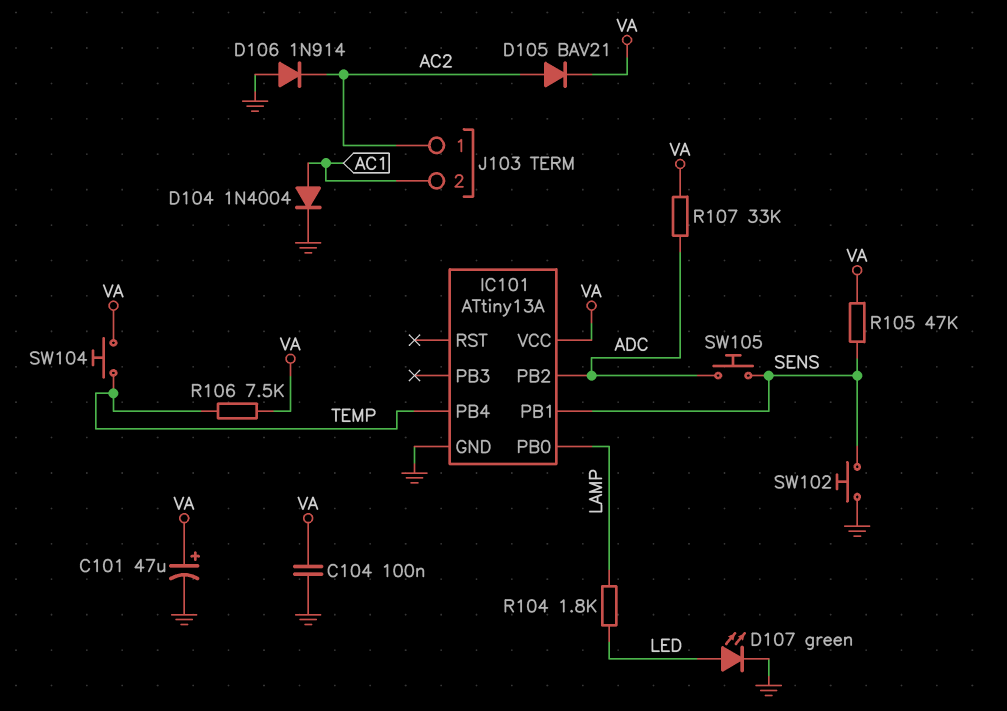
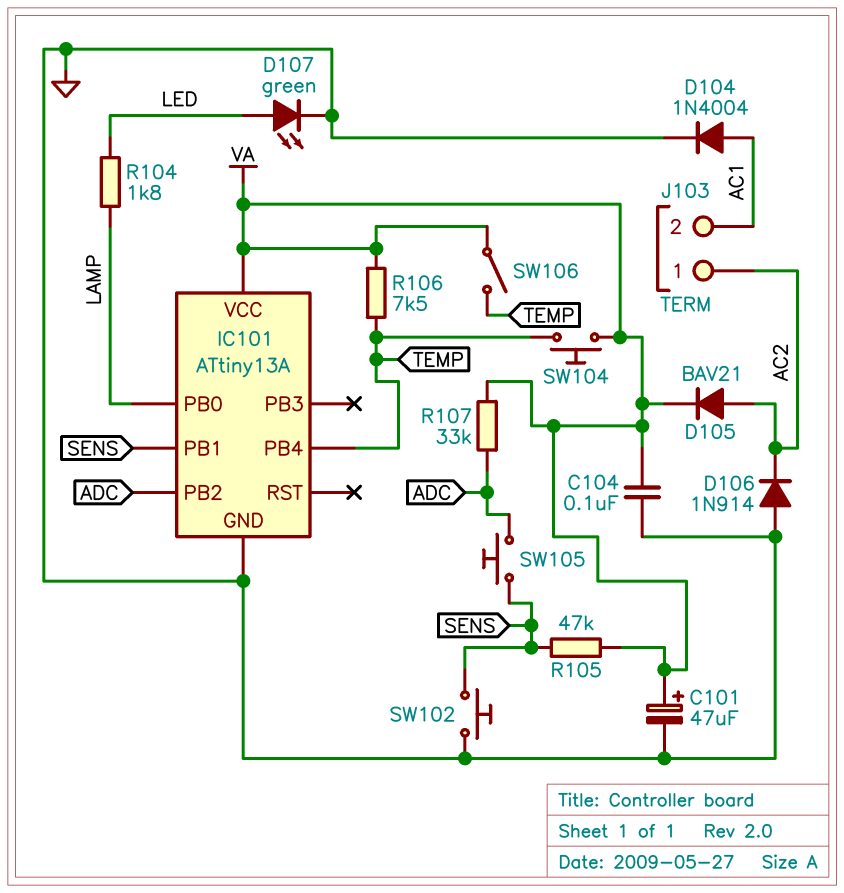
SW106: none -> switch (TEMP, VA)

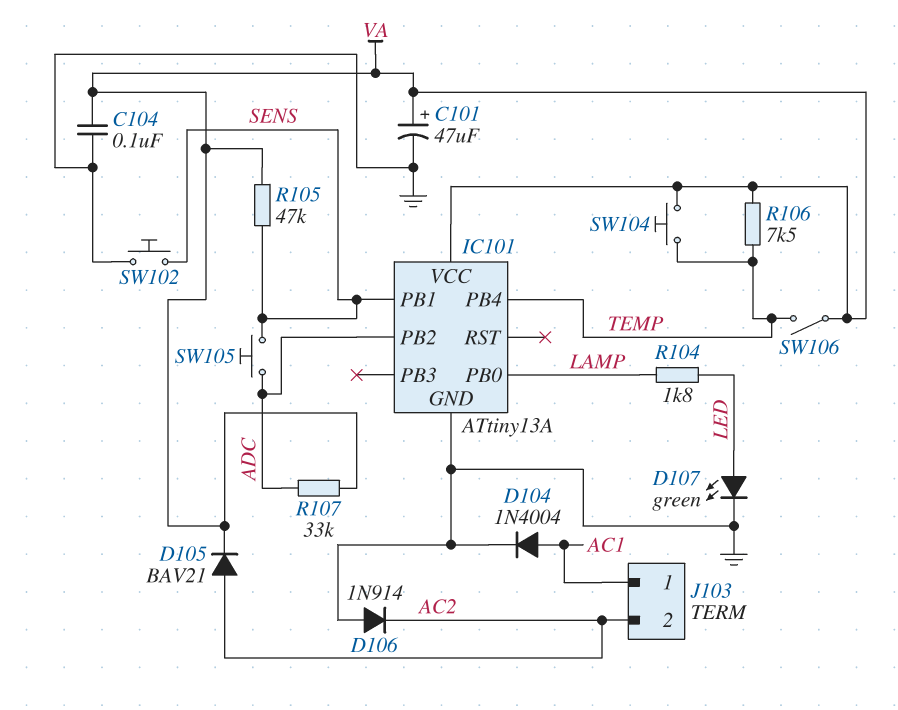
J103 pin 1: AC2 -> AC1
J103 pin 2: AC1 -> AC2

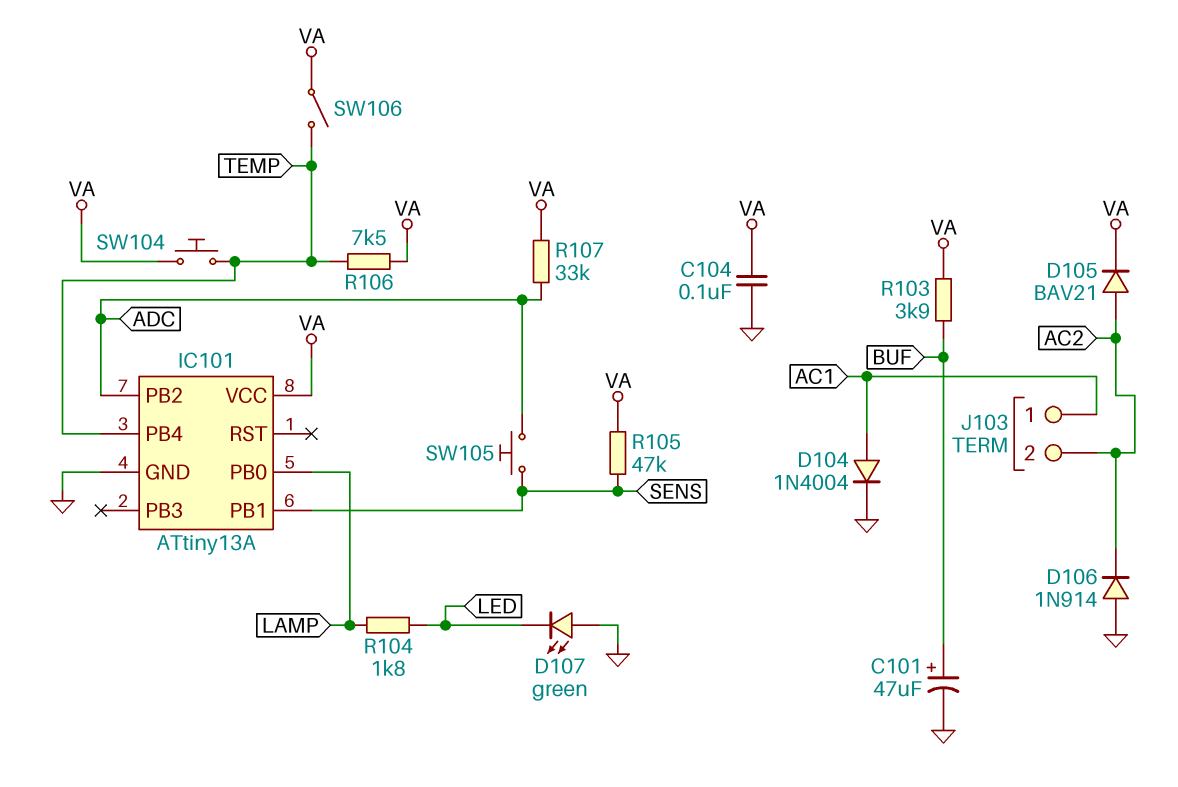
C101: 47uF (plus VA, minus GND) -> 47uF (plus BUF, minus GND)
D107: LED green (A LED, K GND) -> LED green (A GND, K LED)
R103: none -> 3.9k (BUF, VA)
SW102: button (GND, SENS) -> none

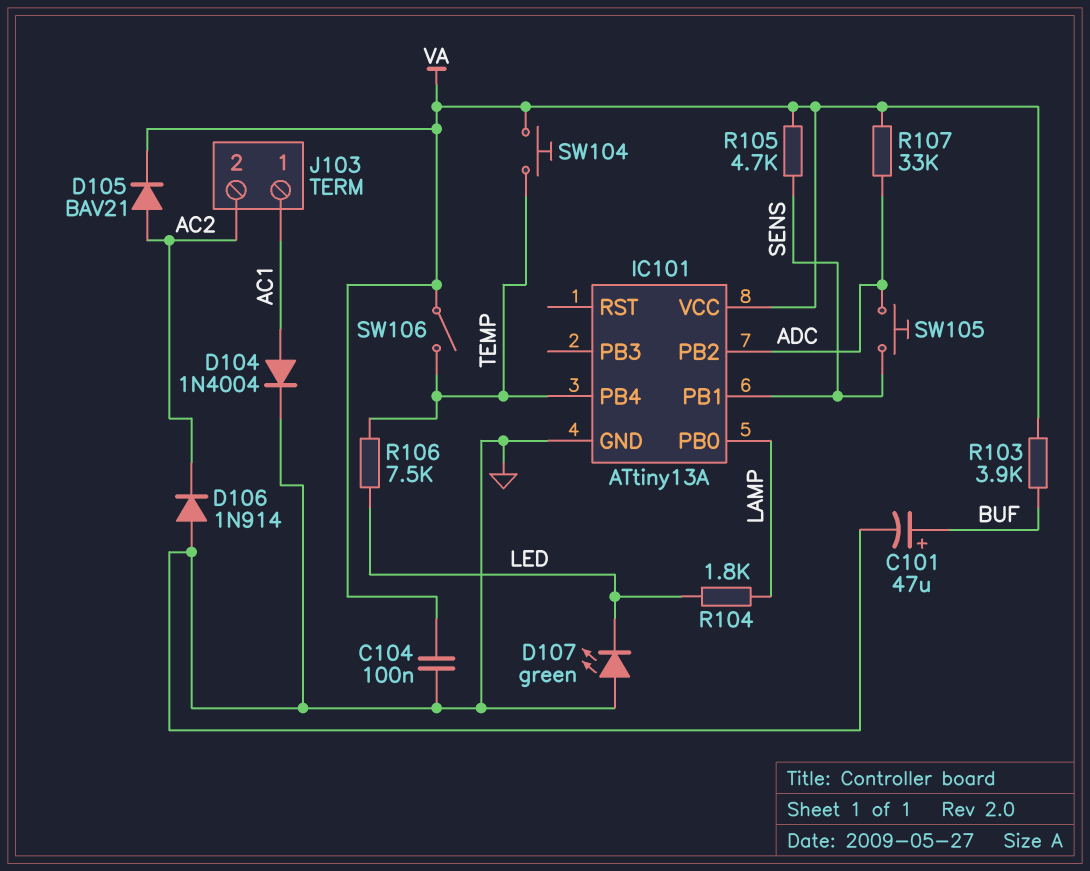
R105: 47k (SENS, VA) -> 4.7k (SENS, VA)
R106: 7.5k (TEMP, VA) -> 7.5k (LED, TEMP)

